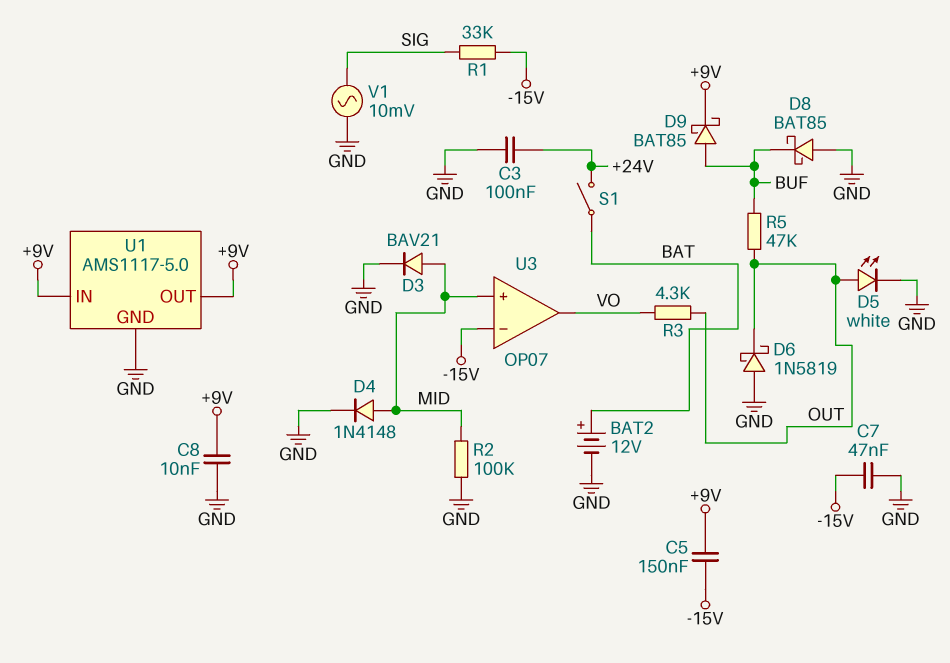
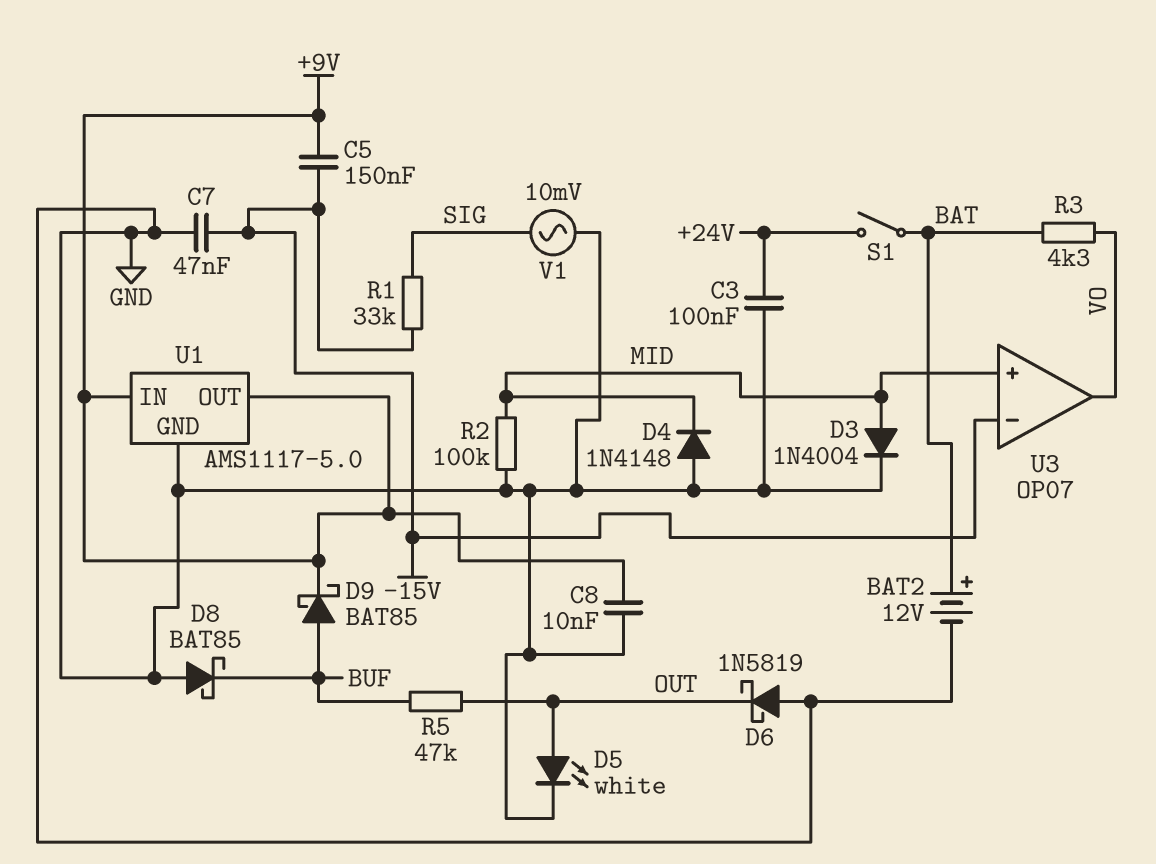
D3: diode BAV21 (A MID, K GND) -> diode 1N4004 (A MID, K GND)
D4: diode 1N4148 (A MID, K GND) -> diode 1N4148 (A GND, K MID)
R3: 4.3k (OUT, VO) -> 4.3k (BAT, VO)

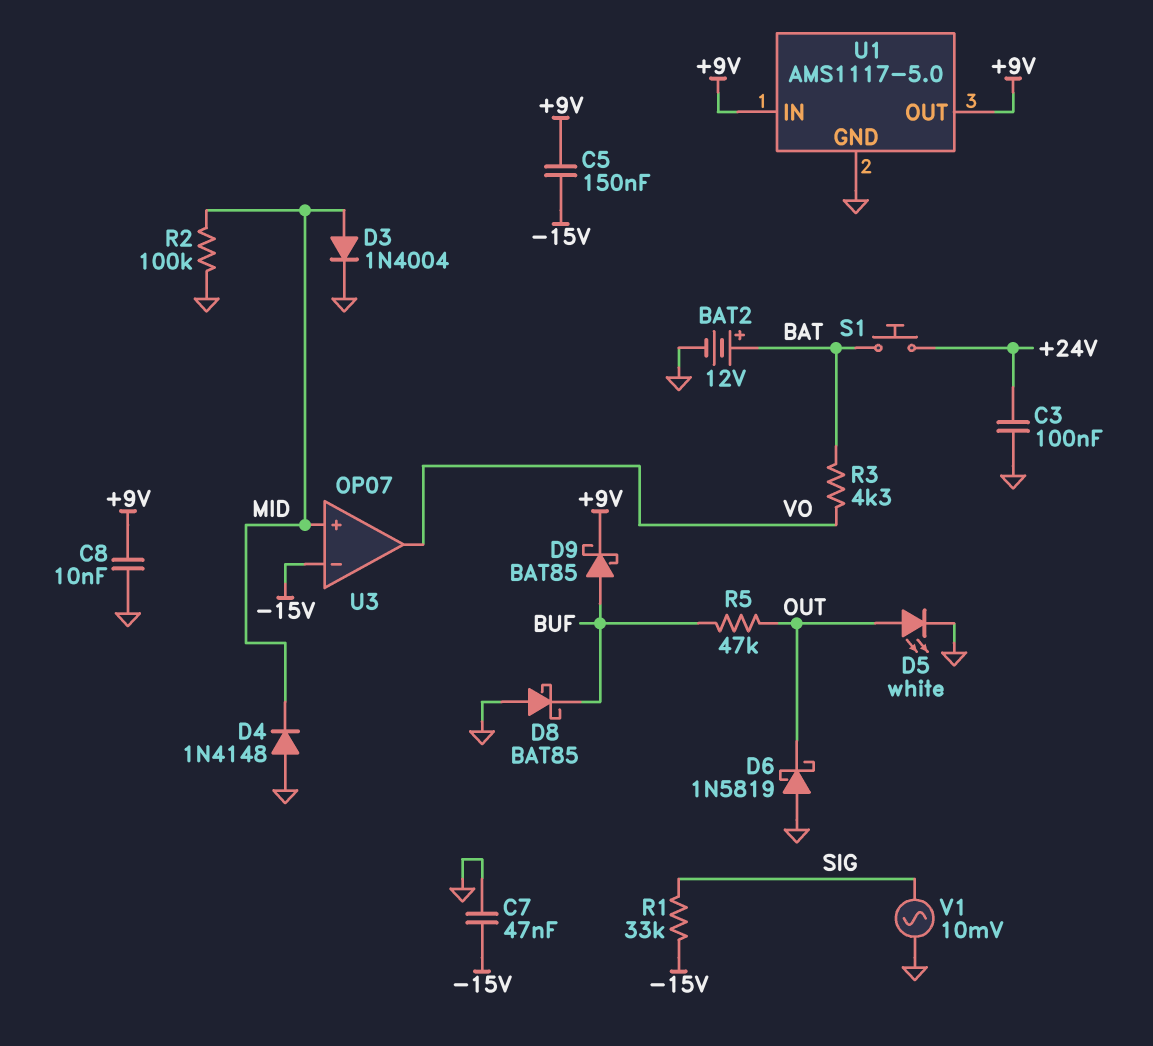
S1: switch (+24V, BAT) -> button (+24V, BAT)

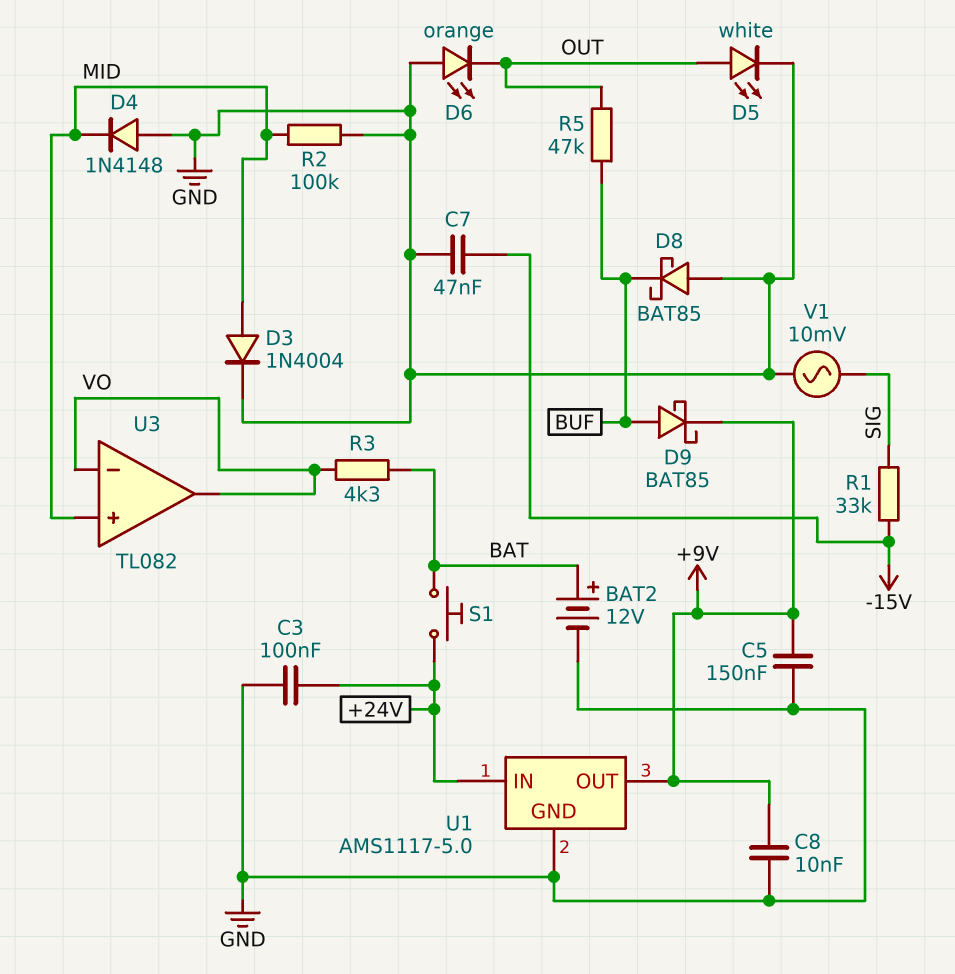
C5: 150nF (+9V, -15V) -> 150nF (+9V, GND)
D6: schottky 1N5819 (A GND, K OUT) -> LED orange (A GND, K OUT)
U1 pin IN: +9V -> +24V
U3: OP07 -> TL082
U3 pin in-: -15V -> VO

